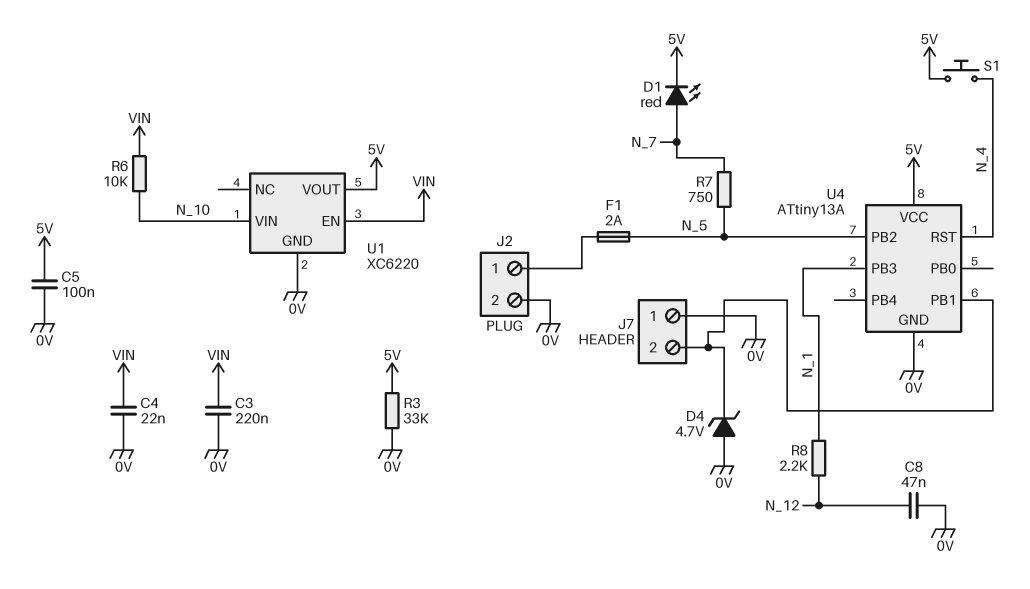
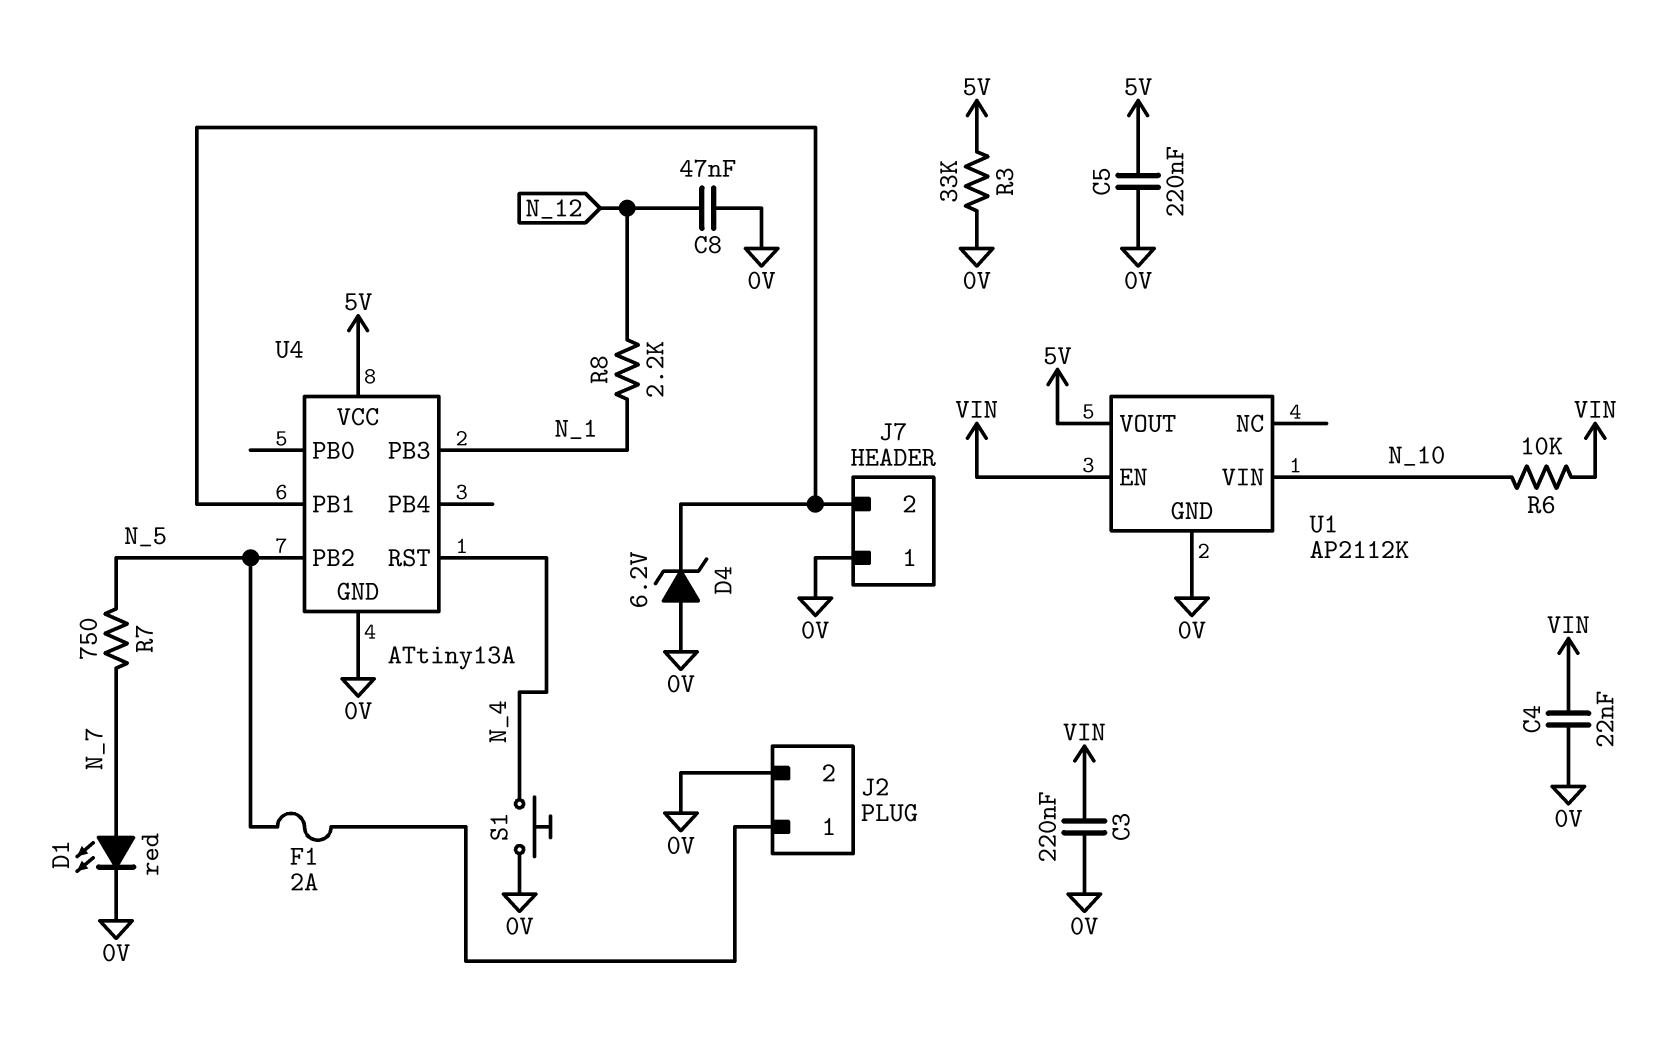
C5: 100nF (0V, 5V) -> 220nF (0V, 5V)
D1: LED red (A N_7, K 5V) -> LED red (A N_7, K 0V)
D4: zener 4.7V (A 0V, K J7/2) -> zener 6.2V (A 0V, K J7/2)
S1: button (5V, N_4) -> button (0V, N_4)
U1: XC6220 -> AP2112K

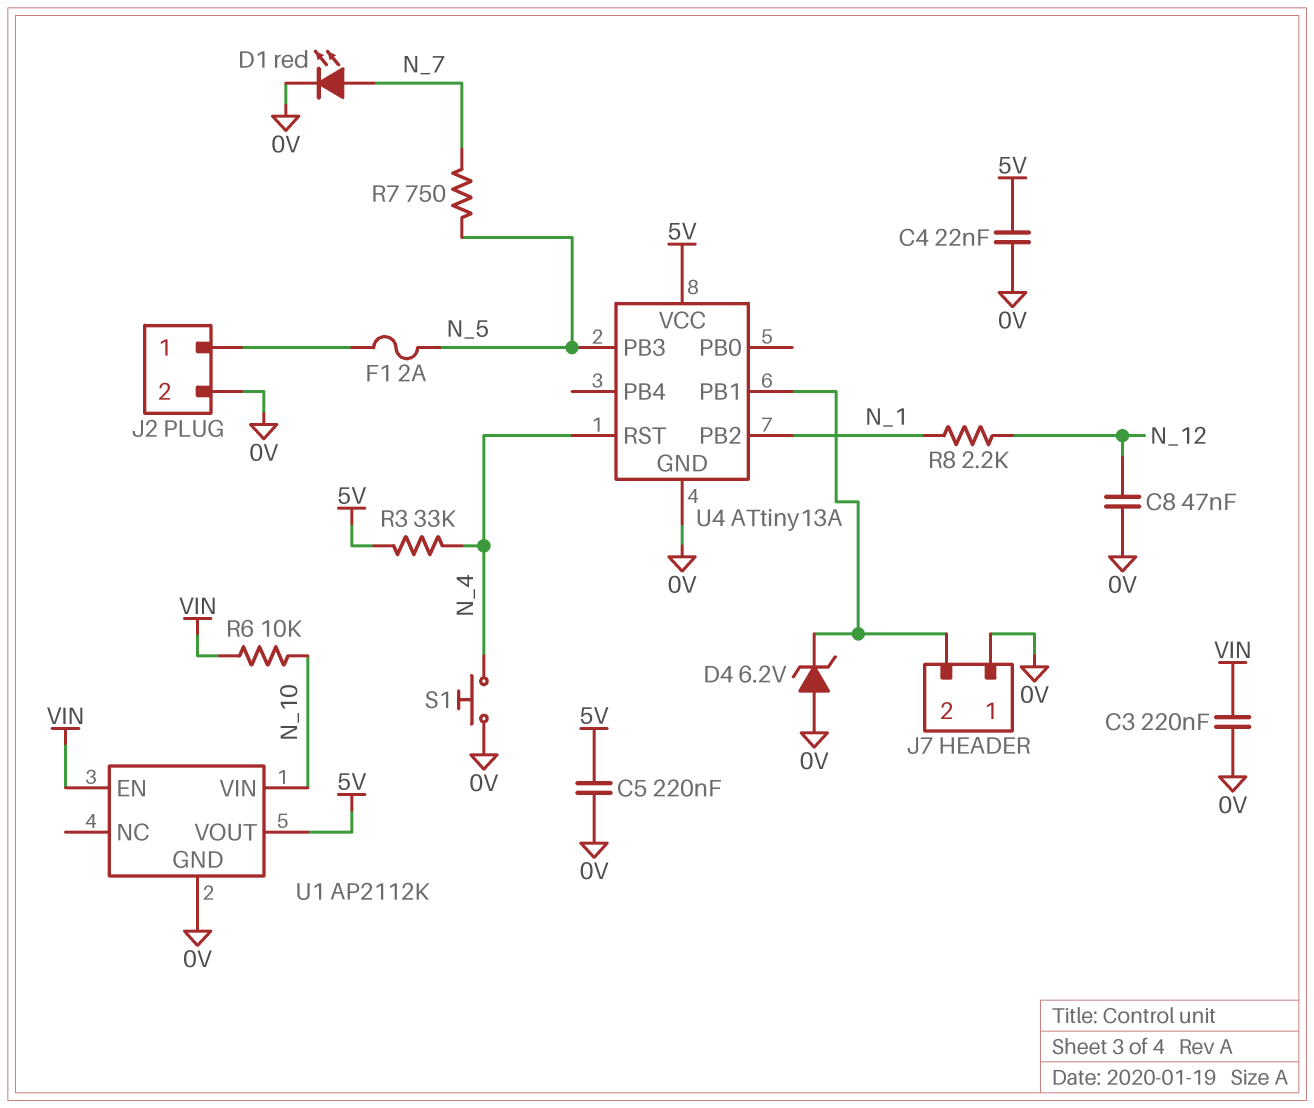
C4: 22nF (0V, VIN) -> 22nF (0V, 5V)
R3: 33k (0V, 5V) -> 33k (5V, N_4)
U4 pin PB2: N_5 -> N_1
U4 pin PB3: N_1 -> N_5

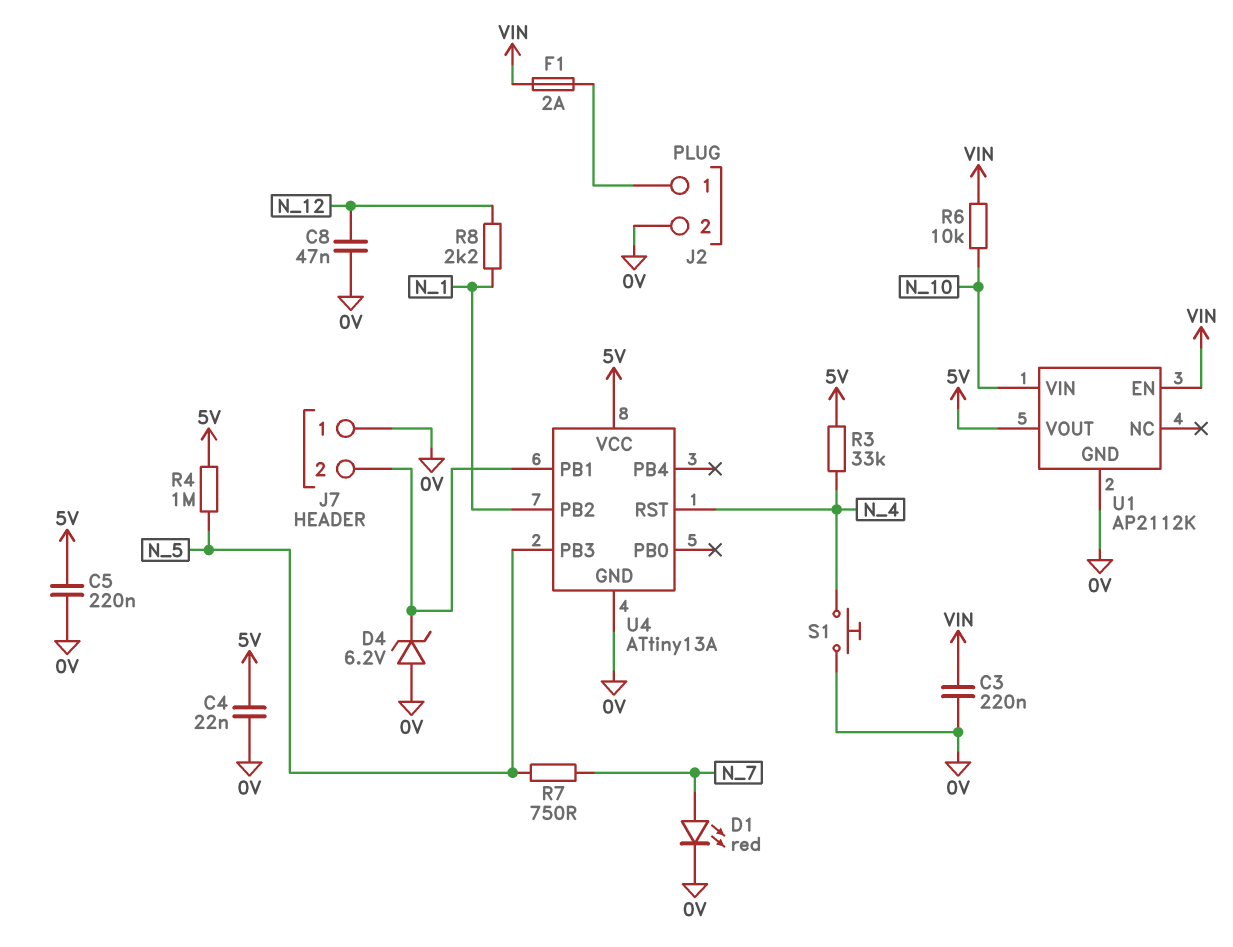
F1: 2A (J2/1, N_5) -> 2A (J2/1, VIN)
R4: none -> 1M (5V, N_5)

